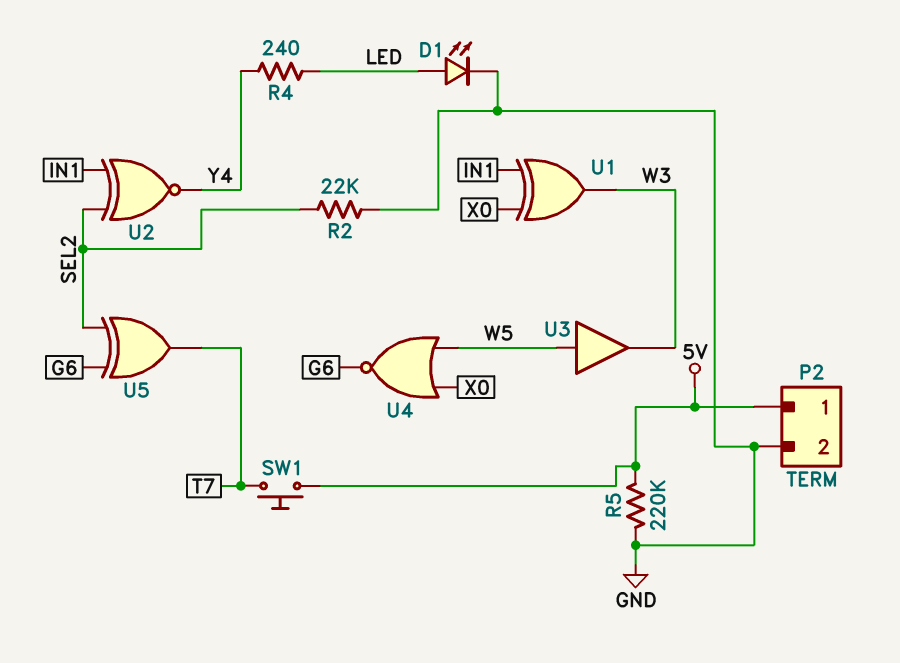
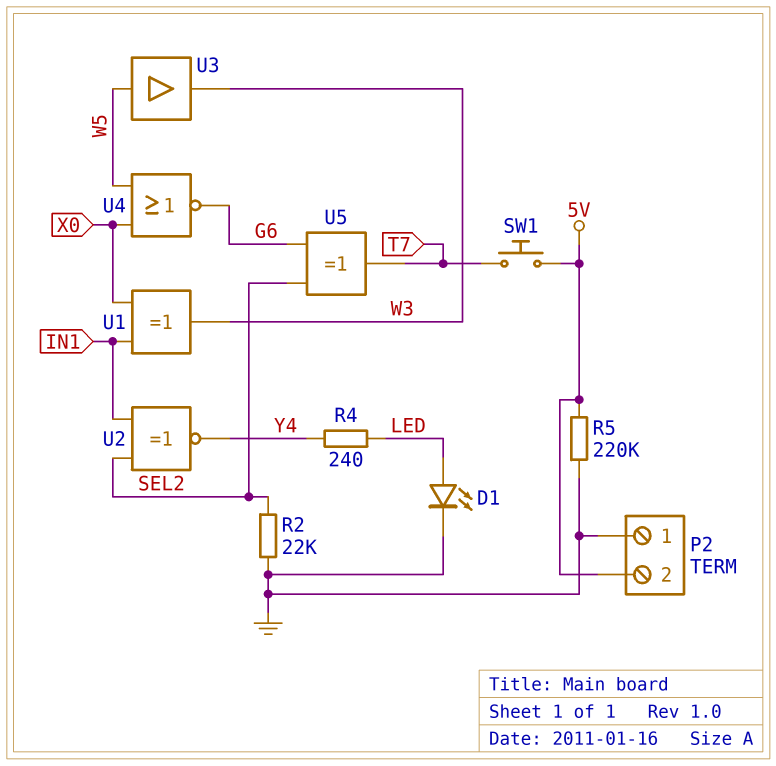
P2 pin 1: 5V -> GND
P2 pin 2: GND -> 5V

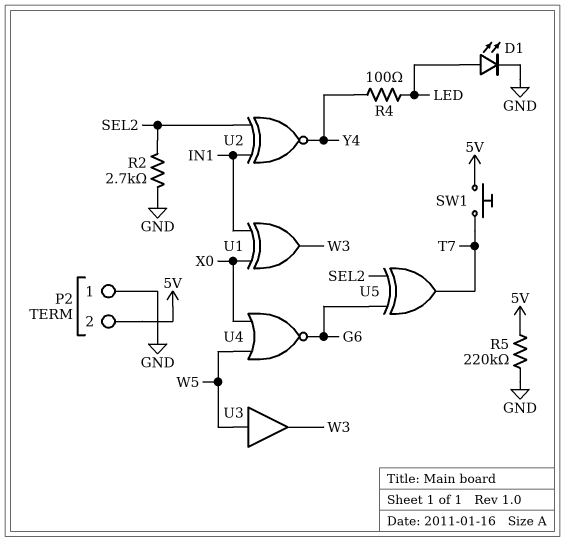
R2: 22k (GND, SEL2) -> 2.7k (GND, SEL2)
R4: 240 (LED, Y4) -> 100 (LED, Y4)

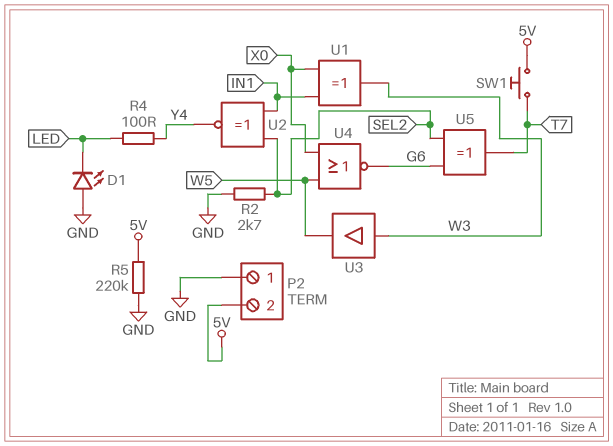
D1: LED (A LED, K GND) -> LED (A GND, K LED)
U3: buffer (in W5, out W3) -> buffer (in W3, out W5)

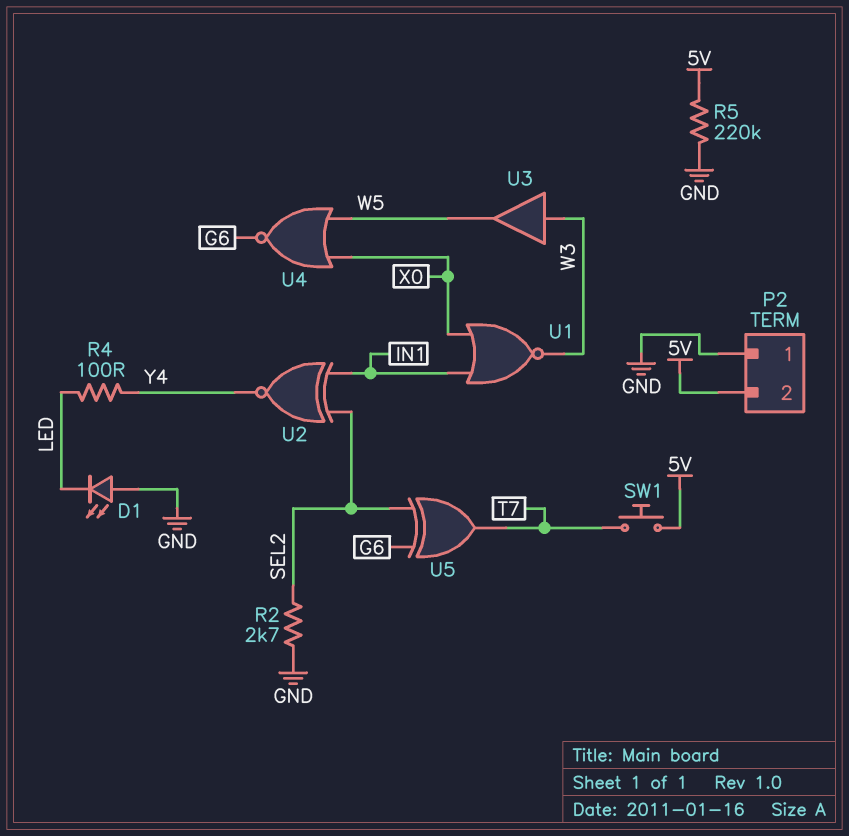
U1: XOR (in IN1, in X0, out W3) -> NOR (in IN1, in X0, out W3)

